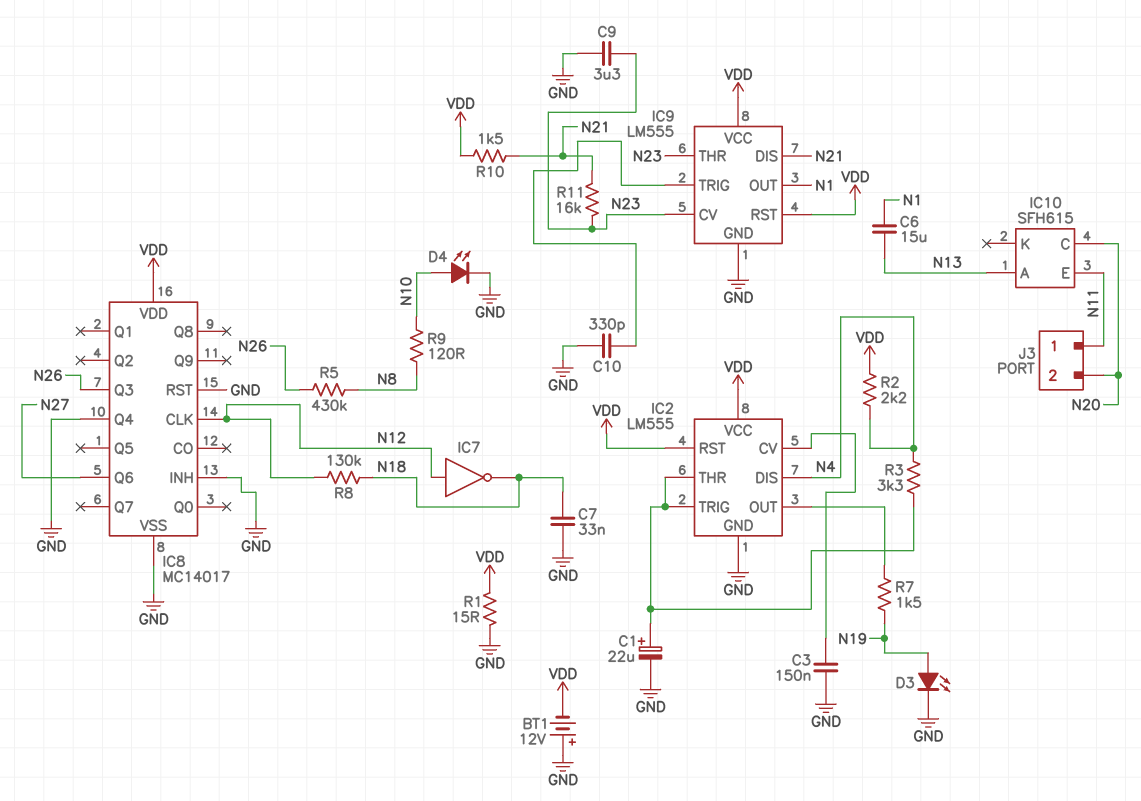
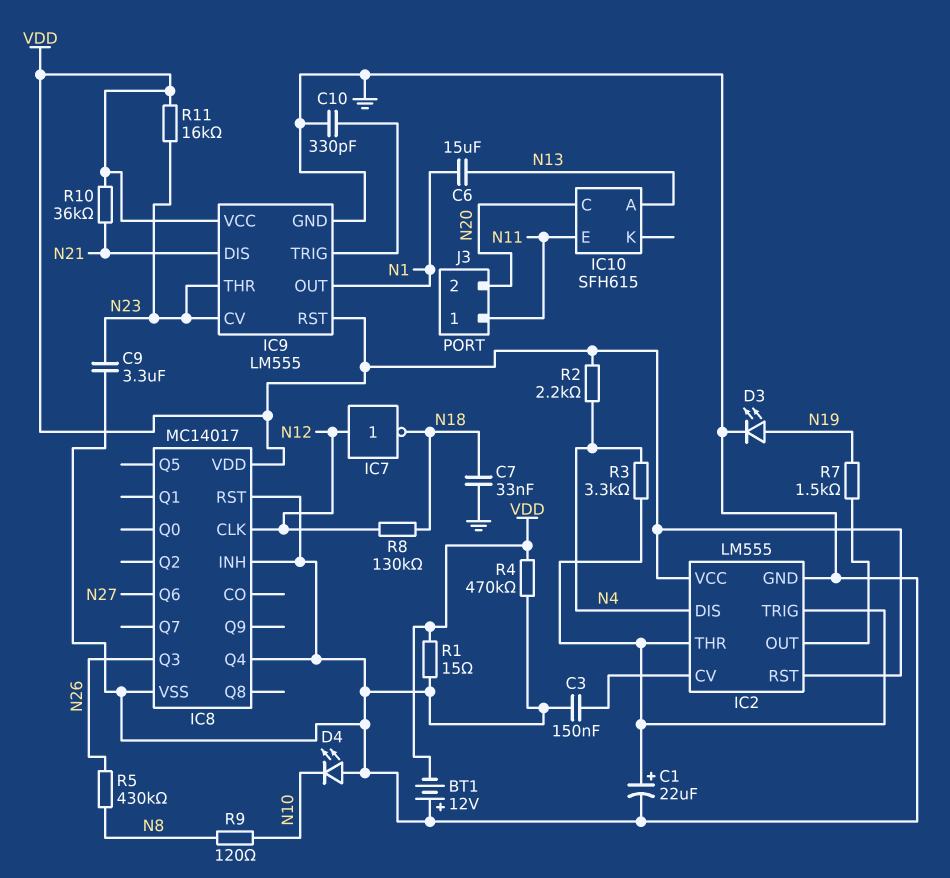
D4: LED (A N10, K GND) -> LED (A GND, K N10)
R4: none -> 470k (GND, VDD)
R10: 1.5k (N21, VDD) -> 36k (N21, VDD)
R11: 16k (N21, N23) -> 16k (N23, VDD)

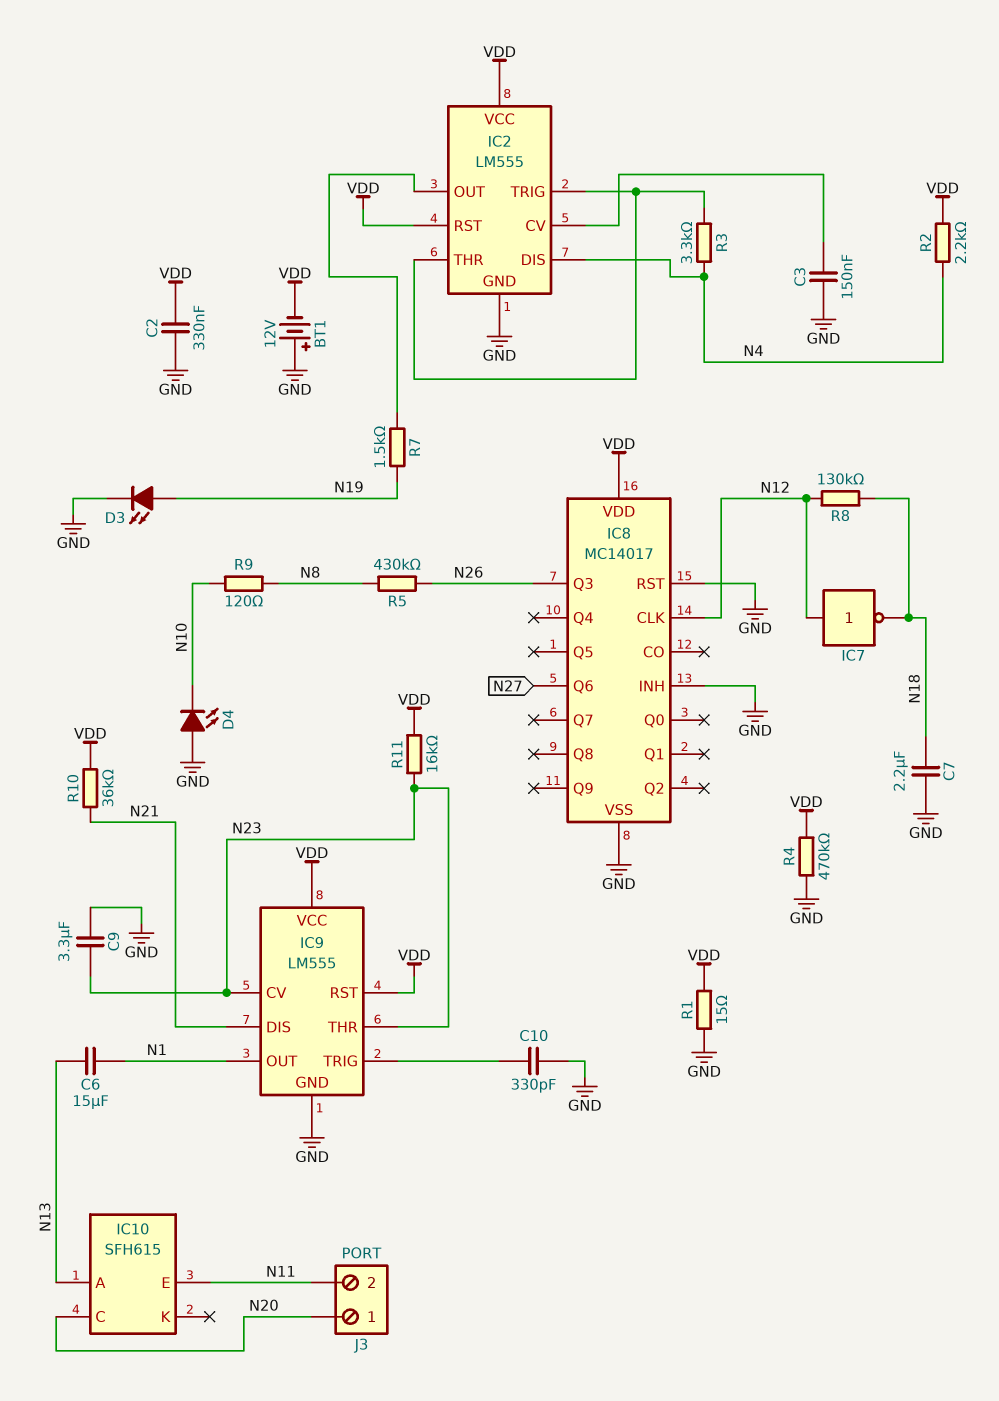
C1: 22uF (plus IC2/THR, minus GND) -> none
C2: none -> 330nF (GND, VDD)
C7: 33nF (GND, N18) -> 2.2uF (GND, N18)
IC8 pin Q4: GND -> none
J3 pin 1: N11 -> N20
J3 pin 2: N20 -> N11

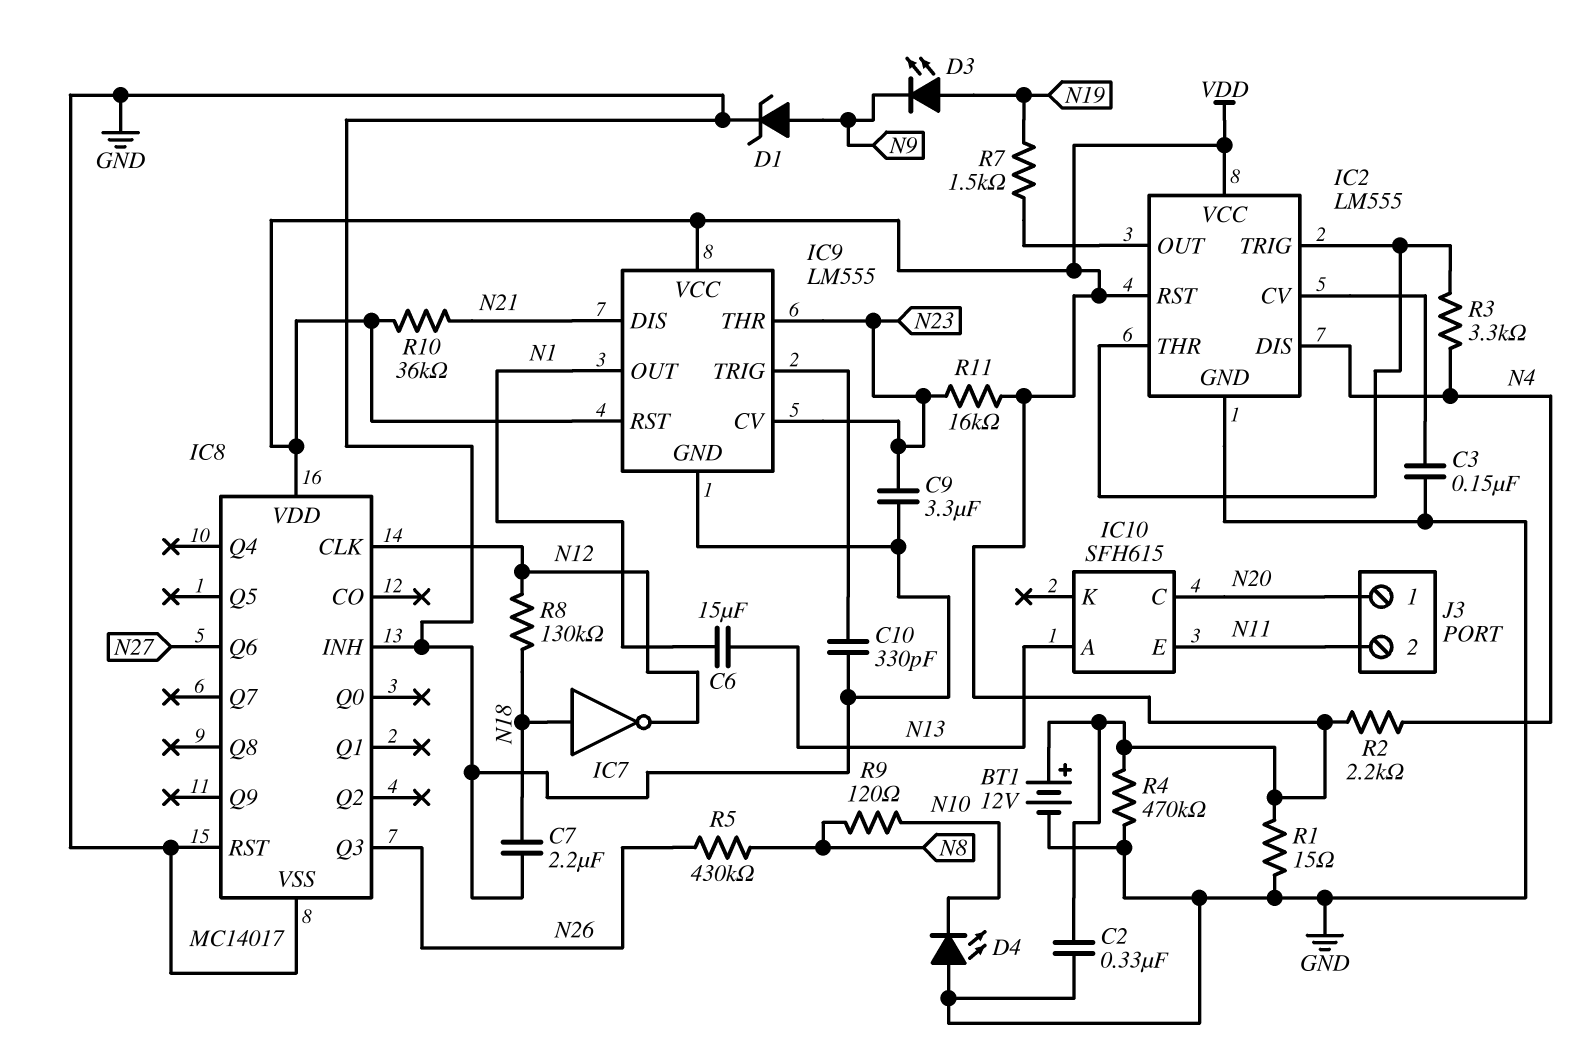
BT1: 12V (plus GND, minus VDD) -> 12V (plus VDD, minus GND)
D1: none -> zener (A N9, K GND)
D3: LED (A N19, K GND) -> LED (A N19, K N9)
IC7: NOT (in N12, out N18) -> NOT (in N18, out N12)

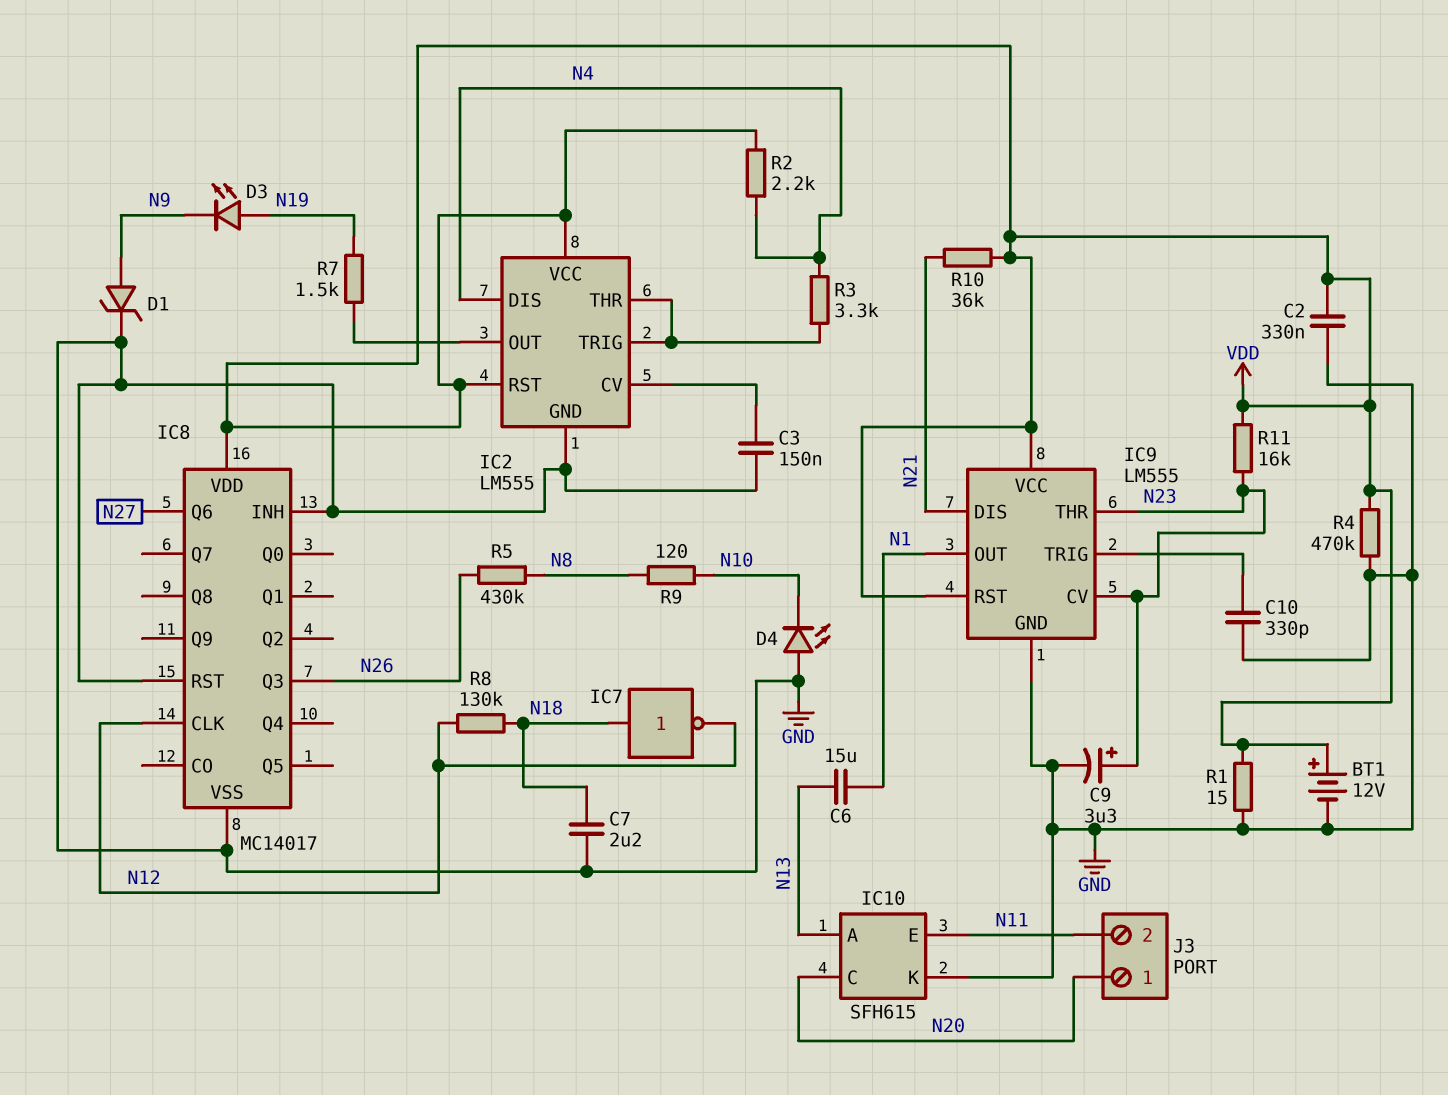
C9: 3.3uF (GND, N23) -> 3.3uF (plus N23, minus GND)
IC10 pin K: none -> GND

